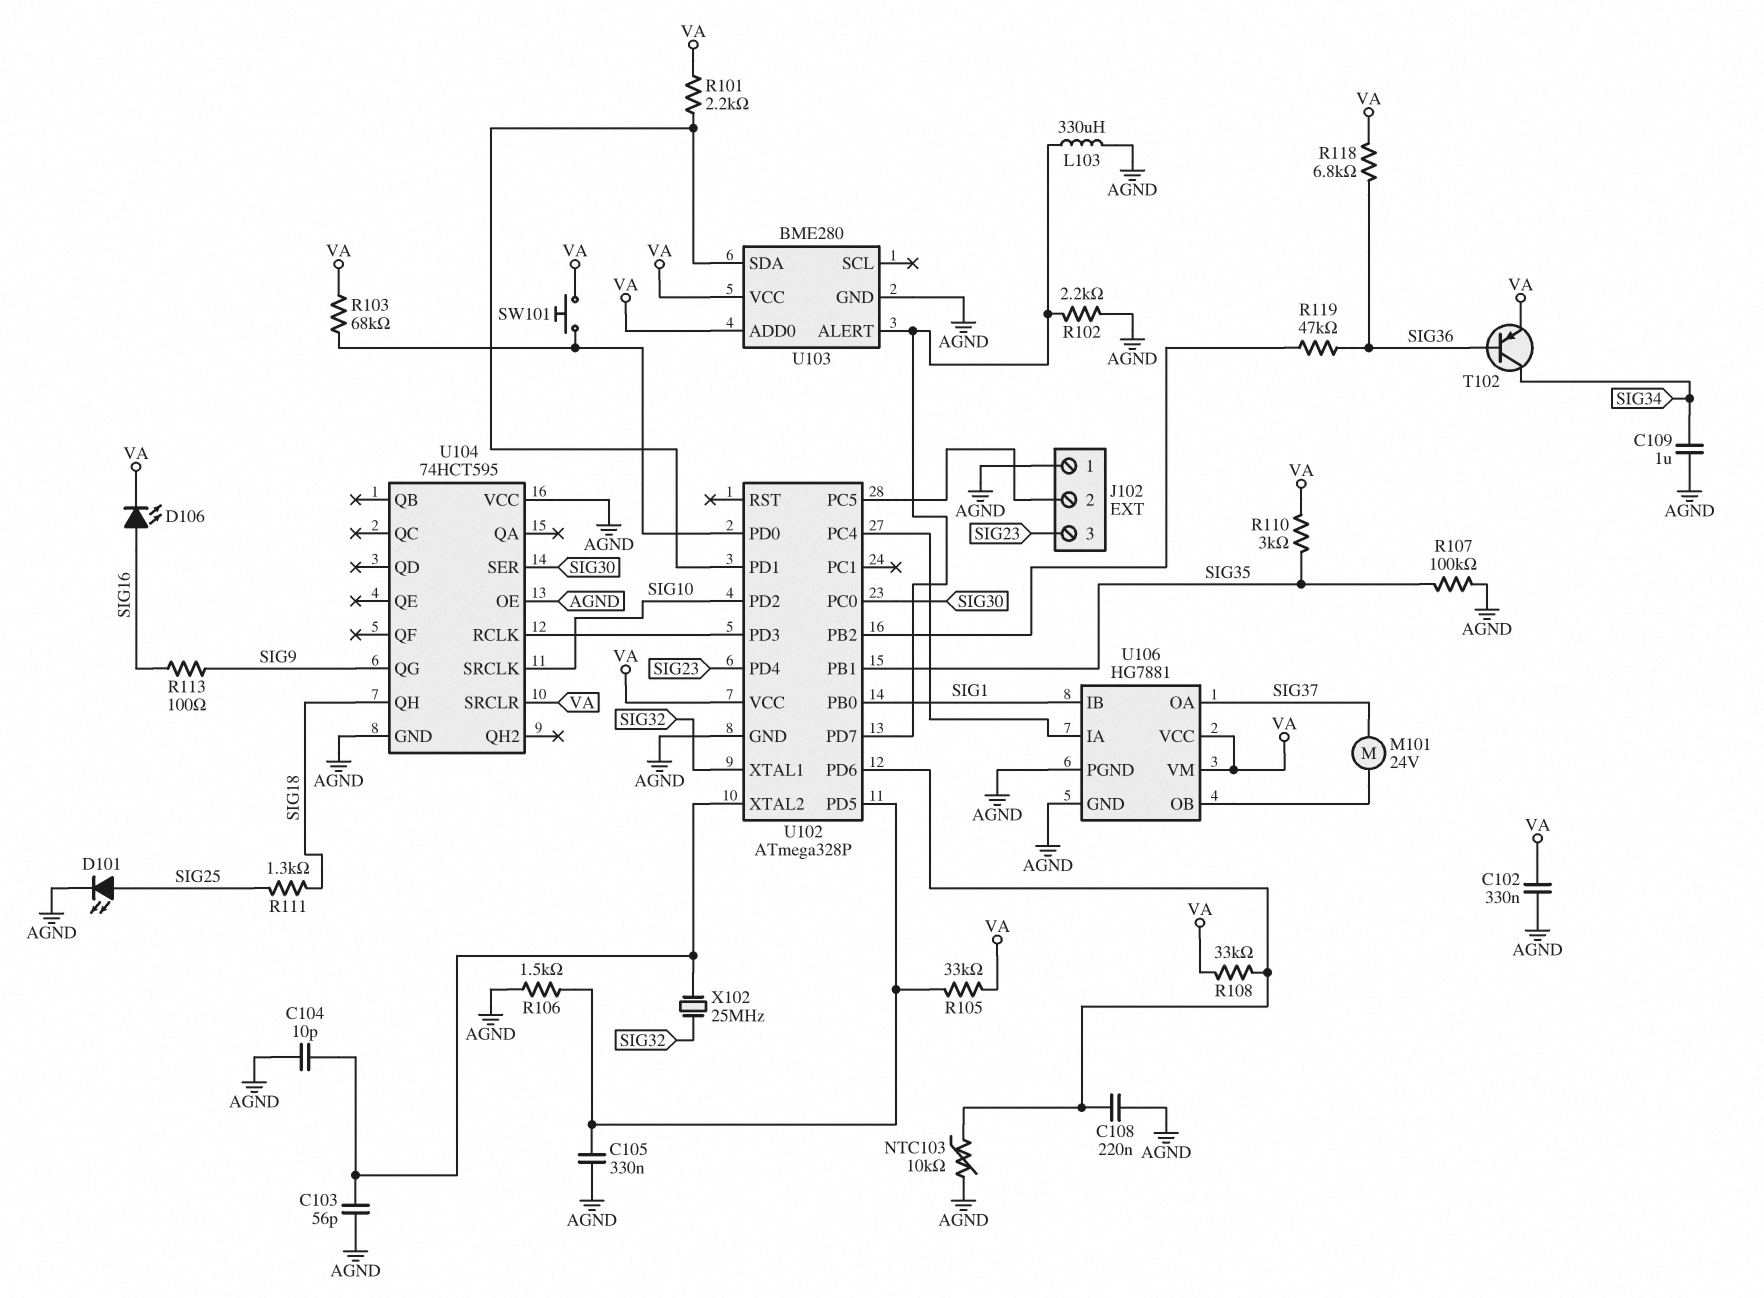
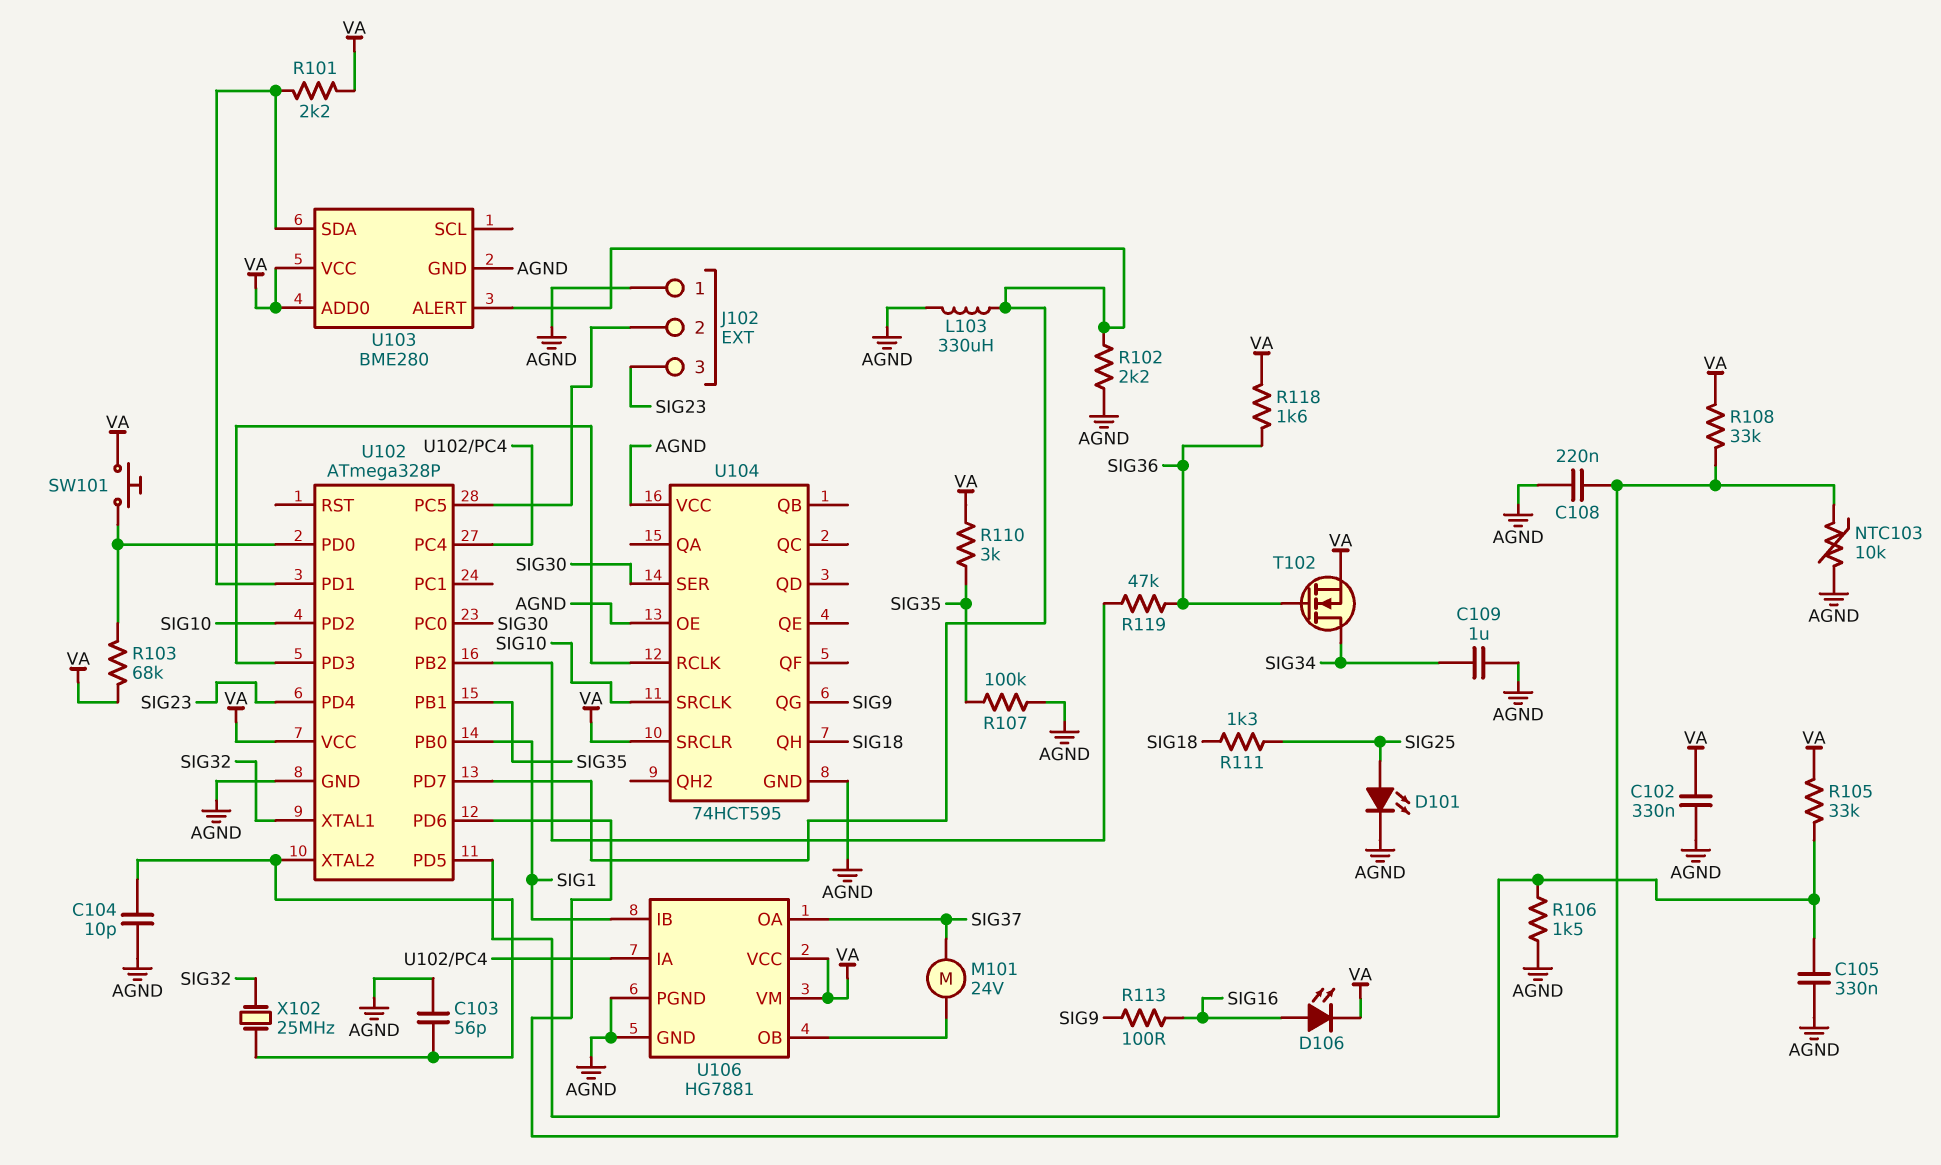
R118: 6.8k (SIG36, VA) -> 1.6k (SIG36, VA)
T102: PNP (B SIG36, C SIG34, E VA) -> NMOS (G SIG36, D SIG34, S VA)

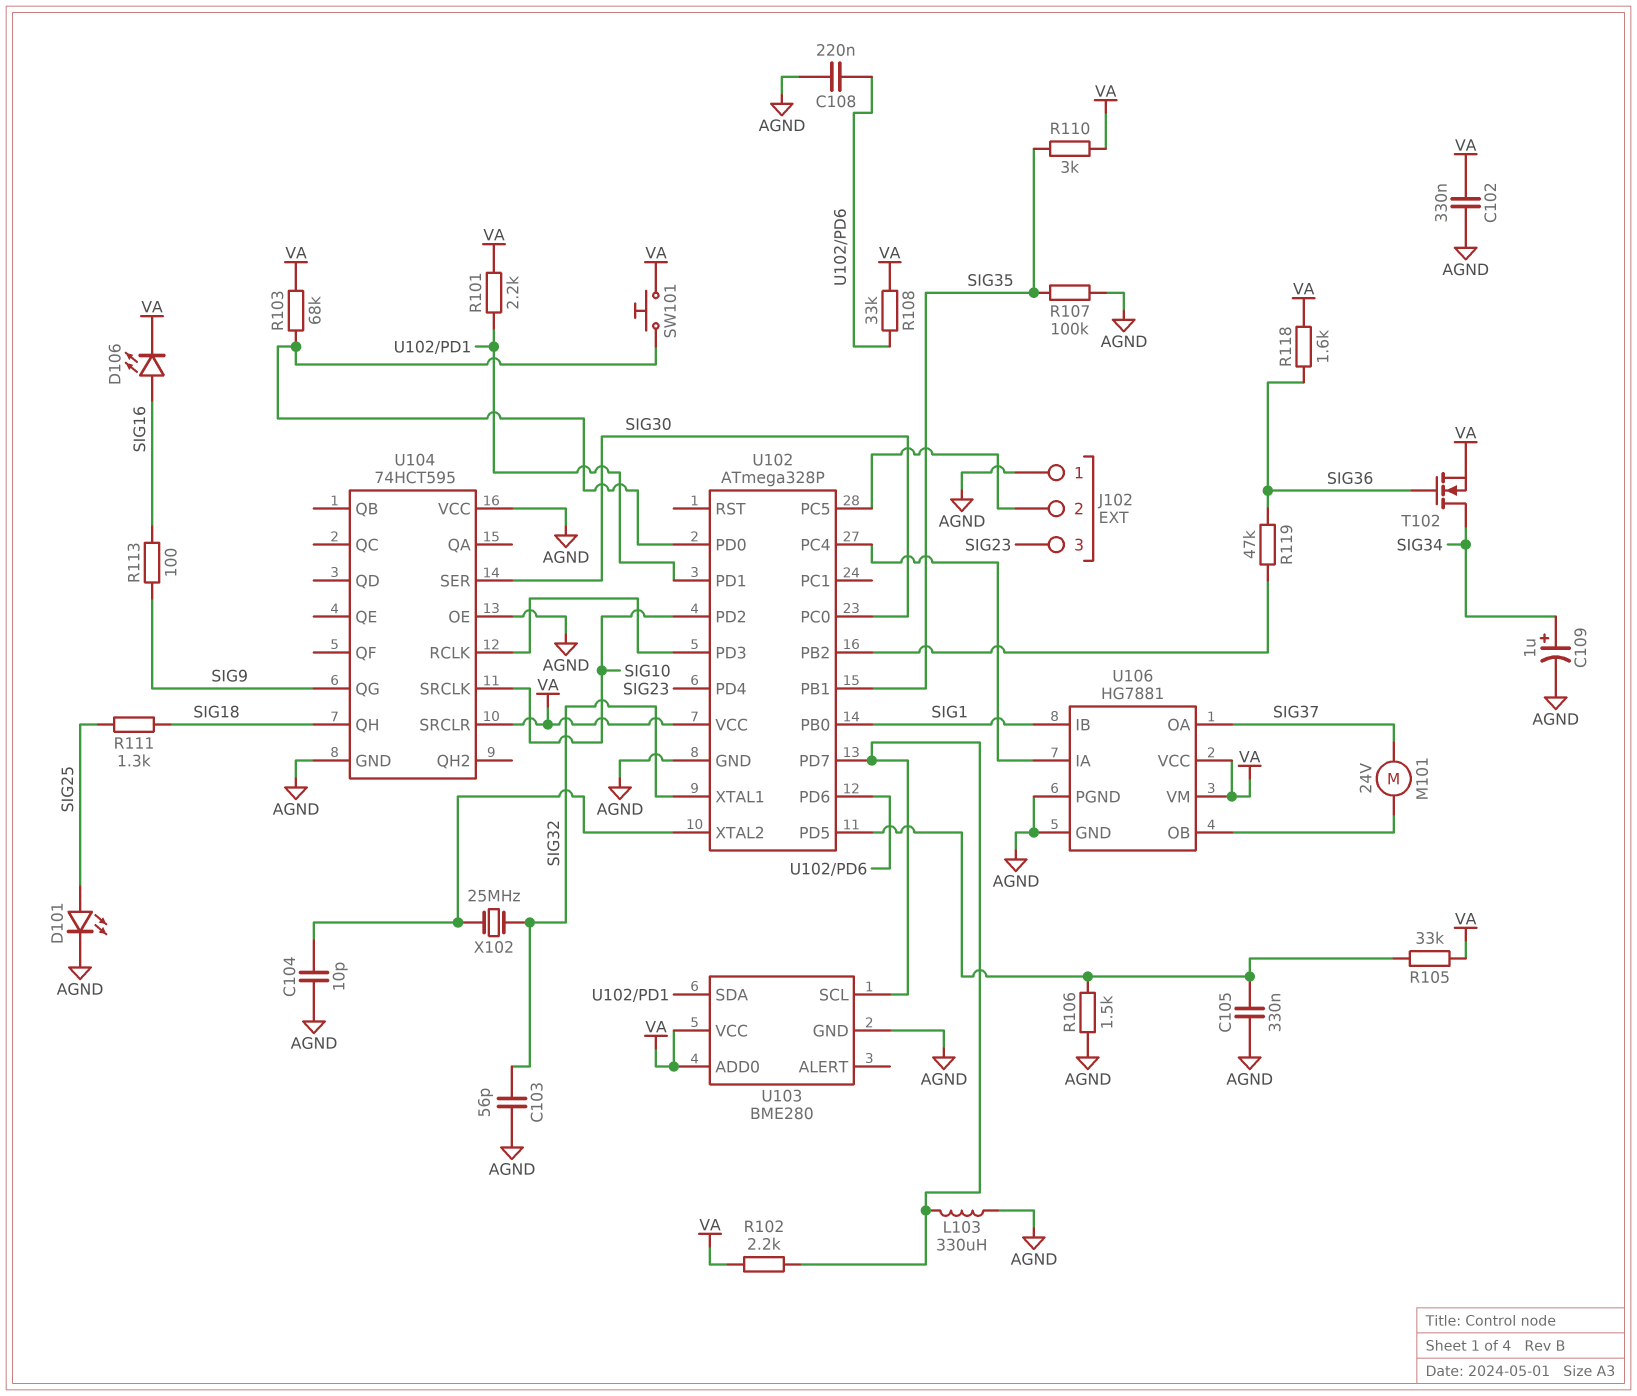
C103: 56pF (AGND, U102/XTAL2) -> 56pF (AGND, SIG32)
C109: 1uF (AGND, SIG34) -> 1uF (plus SIG34, minus AGND)
NTC103: 10k (AGND, U102/PD6) -> none
R102: 2.2k (AGND, U102/PD7) -> 2.2k (U102/PD7, VA)
U103 pin ALERT: U102/PD7 -> none
U103 pin SCL: none -> U102/PD7

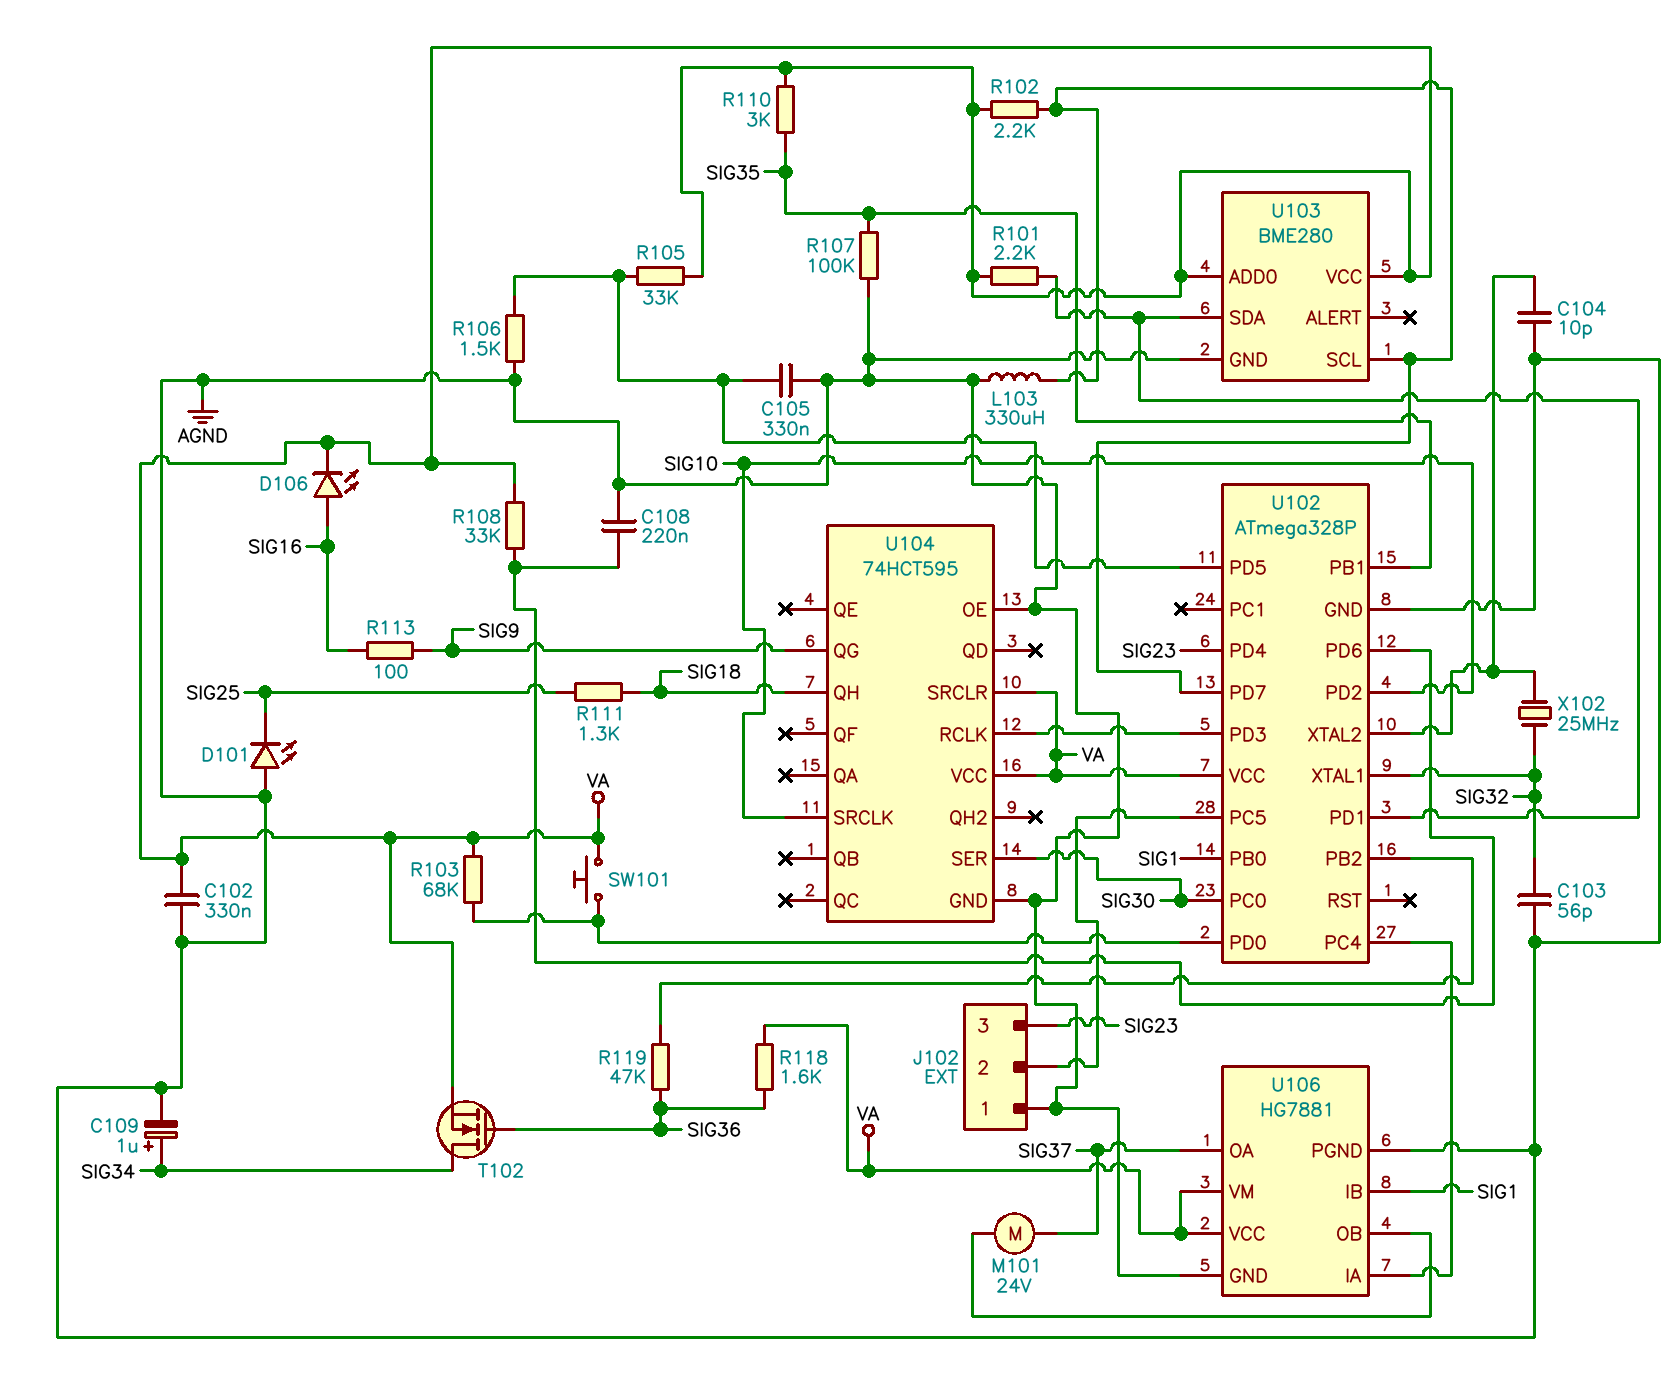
D101: LED (A SIG25, K AGND) -> LED (A AGND, K SIG25)
U104 pin VCC: AGND -> VA

